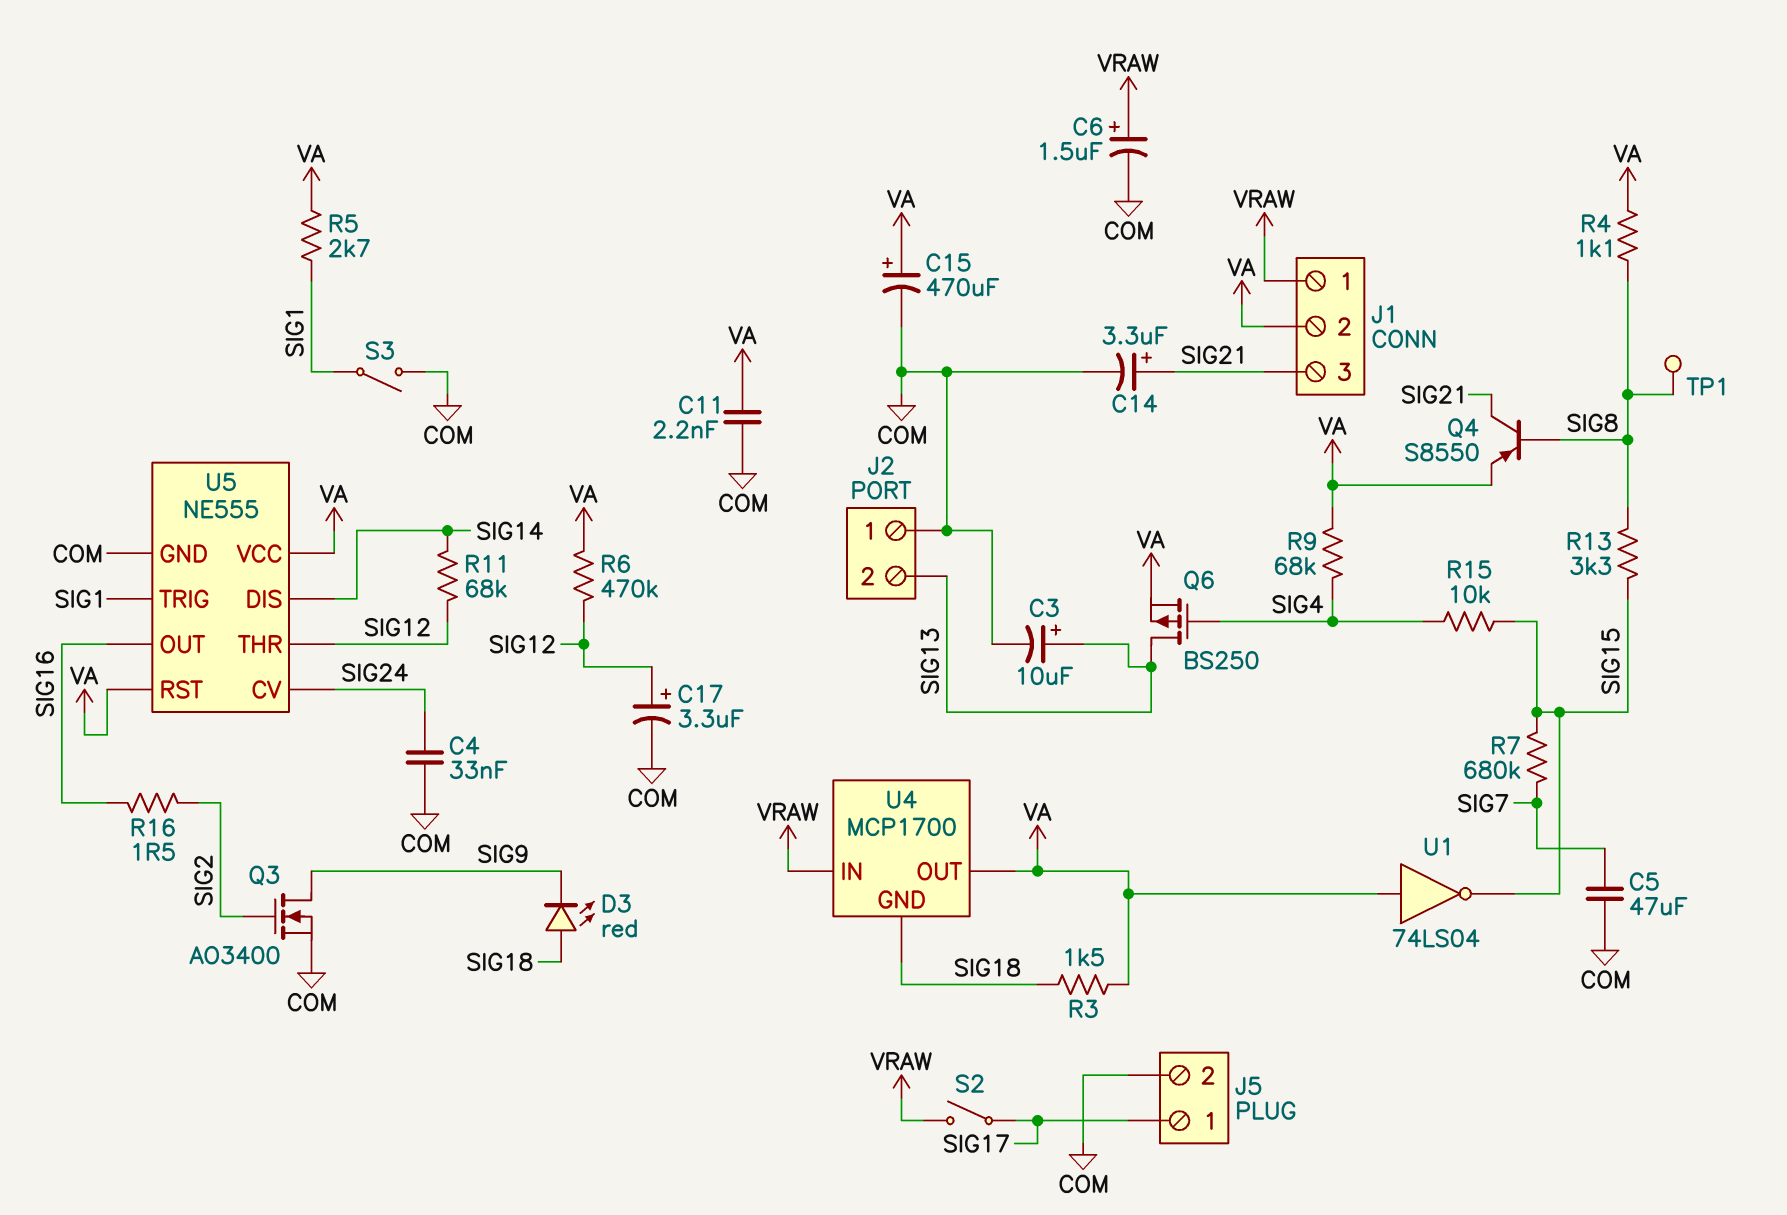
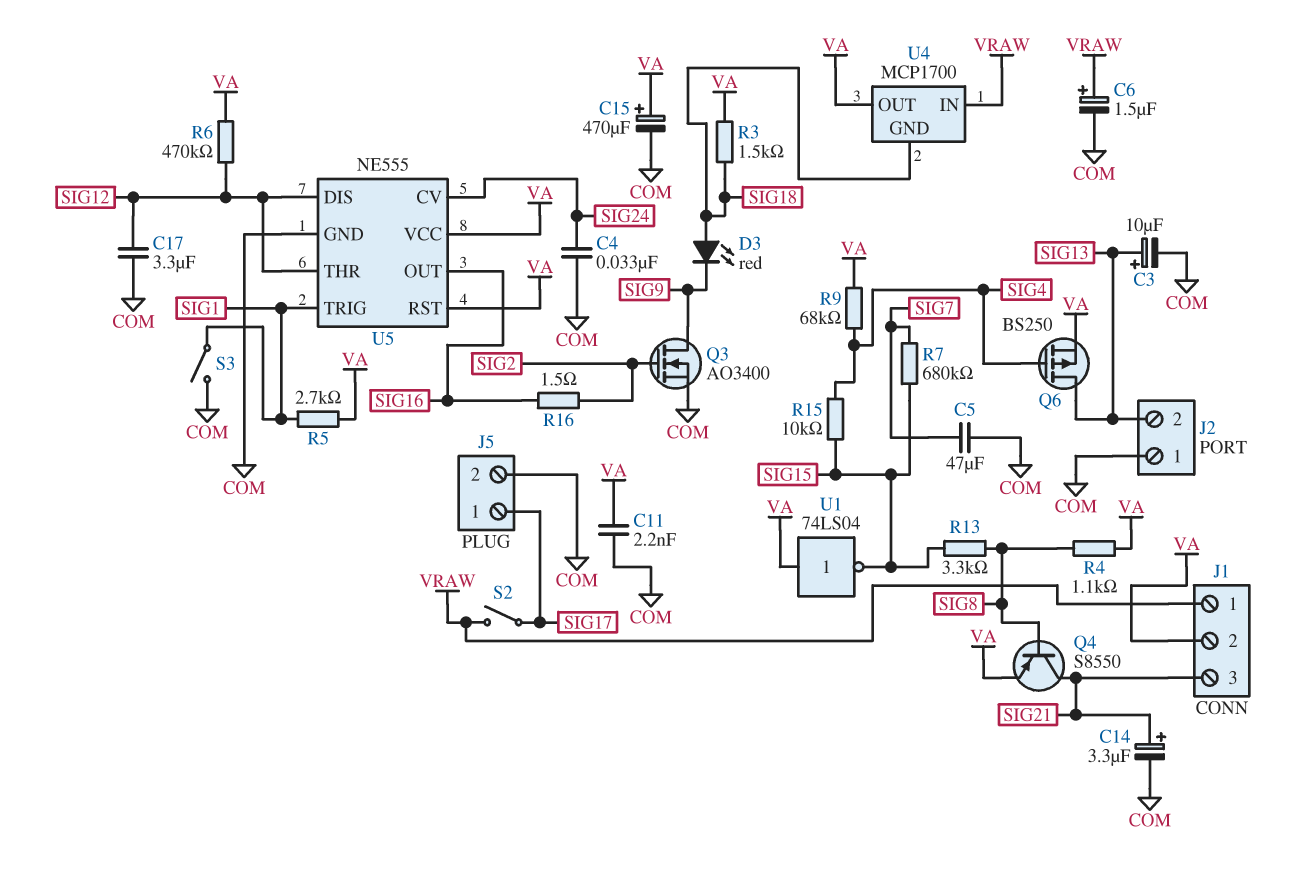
C17: 3.3uF (plus SIG12, minus COM) -> 3.3uF (COM, SIG12)
R11: 68k (SIG12, SIG14) -> none
TP1: test point (SIG8) -> none
U5 pin DIS: SIG14 -> SIG12

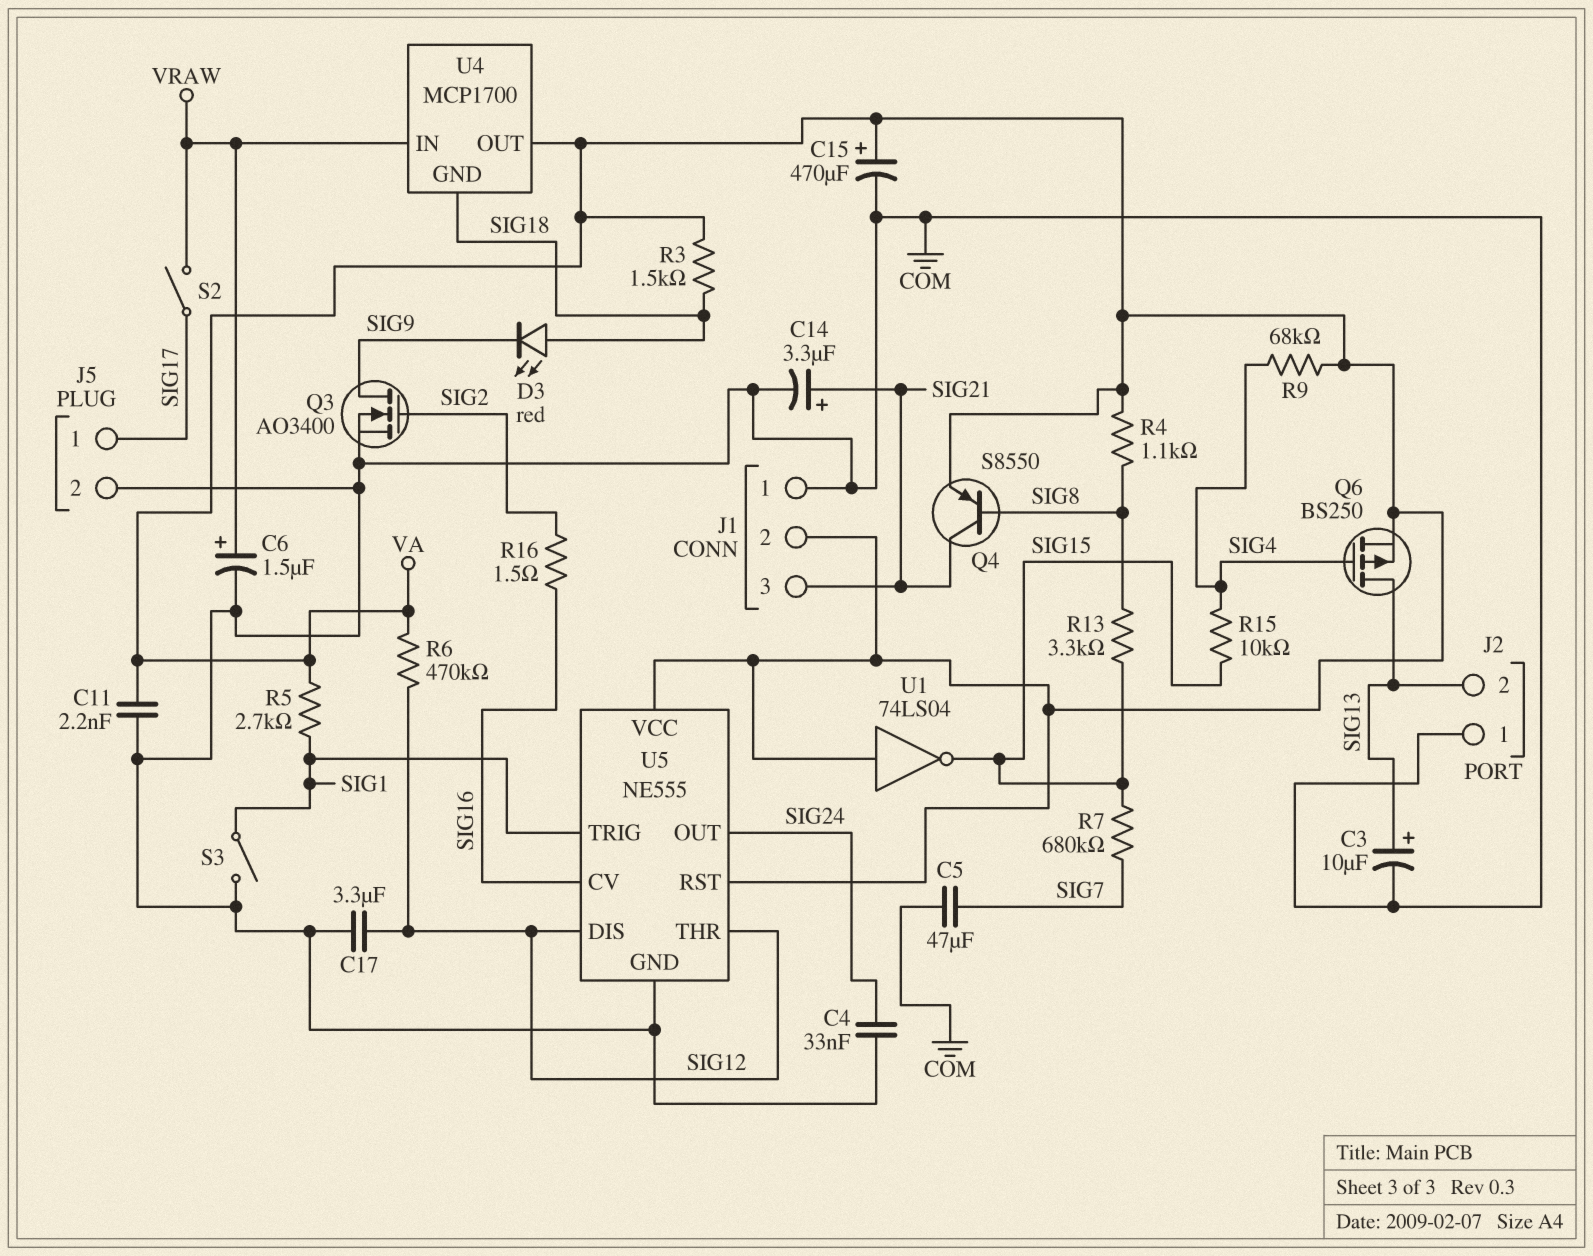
J1 pin 1: VRAW -> COM
U5 pin CV: SIG24 -> SIG16
U5 pin OUT: SIG16 -> SIG24

